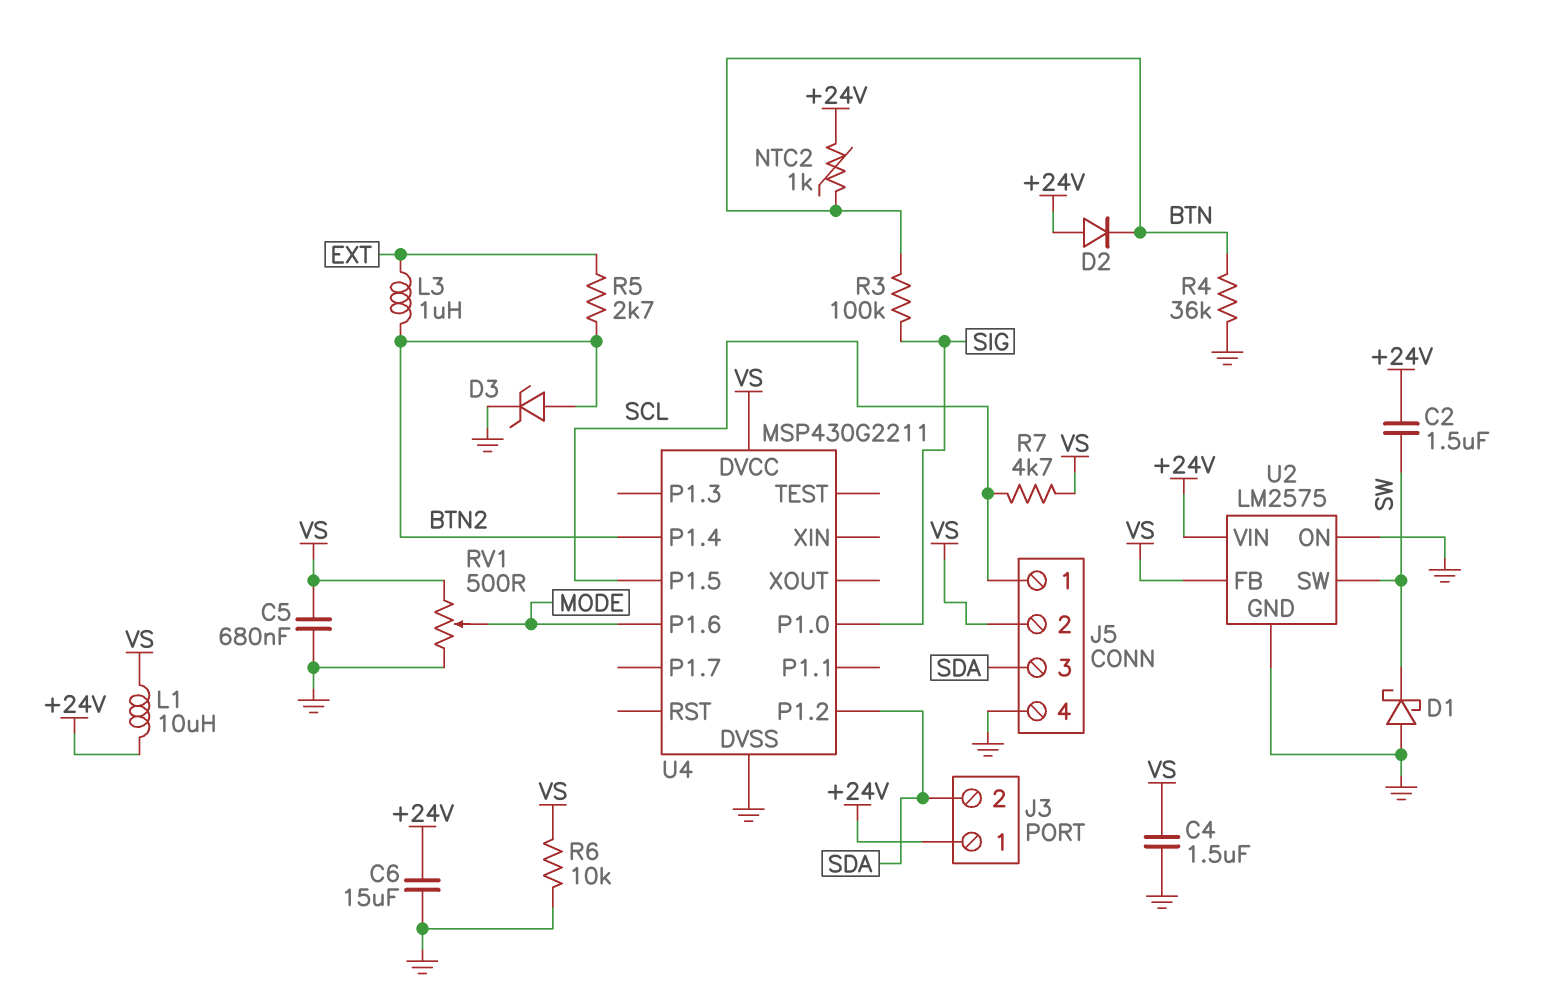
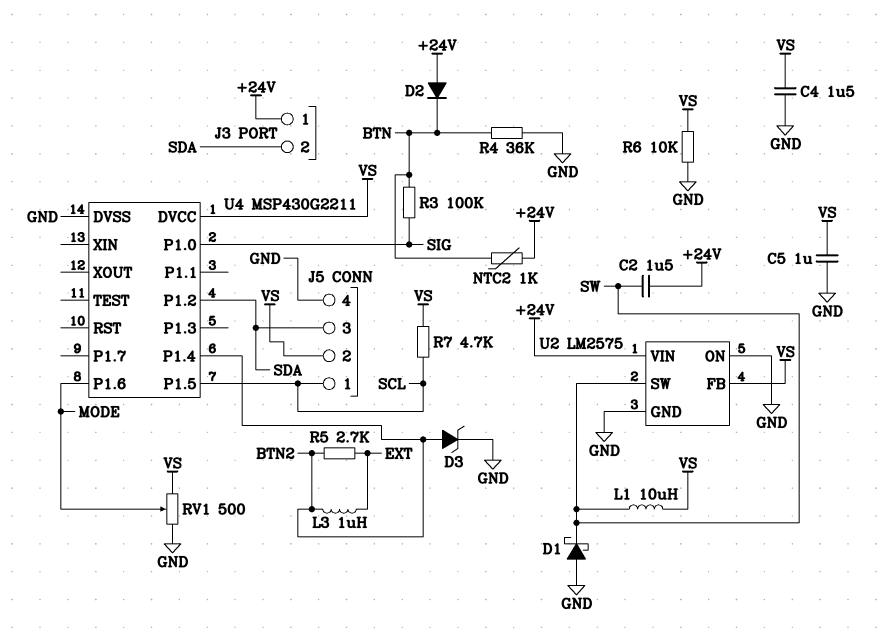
C5: 680nF (GND, VS) -> 1uF (GND, VS)
C6: 15uF (+24V, GND) -> none
L1: 10uH (+24V, VS) -> 10uH (SW, VS)

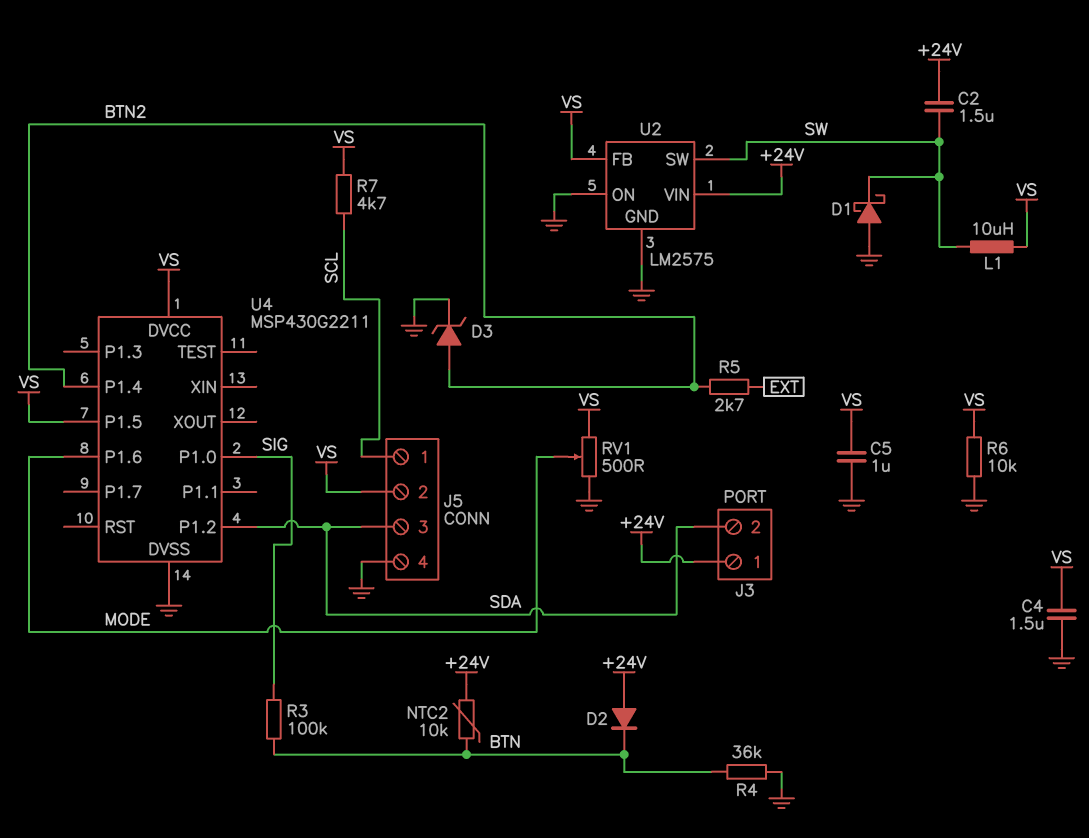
L3: 1uH (BTN2, EXT) -> none
NTC2: 1k (+24V, BTN) -> 10k (+24V, BTN)
U4 pin P1.5: SCL -> VS

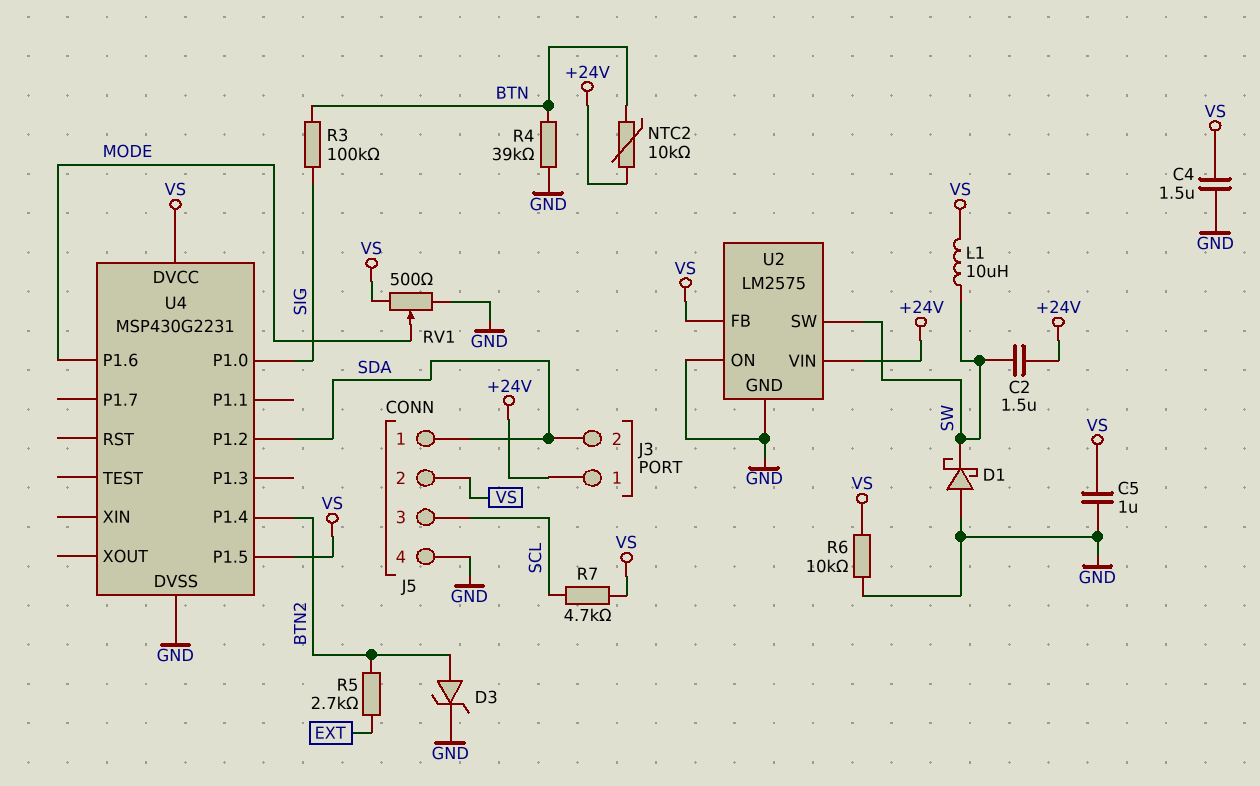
D2: diode (A +24V, K BTN) -> none
J5 pin 1: SCL -> SDA
J5 pin 3: SDA -> SCL
R4: 36k (BTN, GND) -> 39k (BTN, GND)
U4: MSP430G2211 -> MSP430G2231

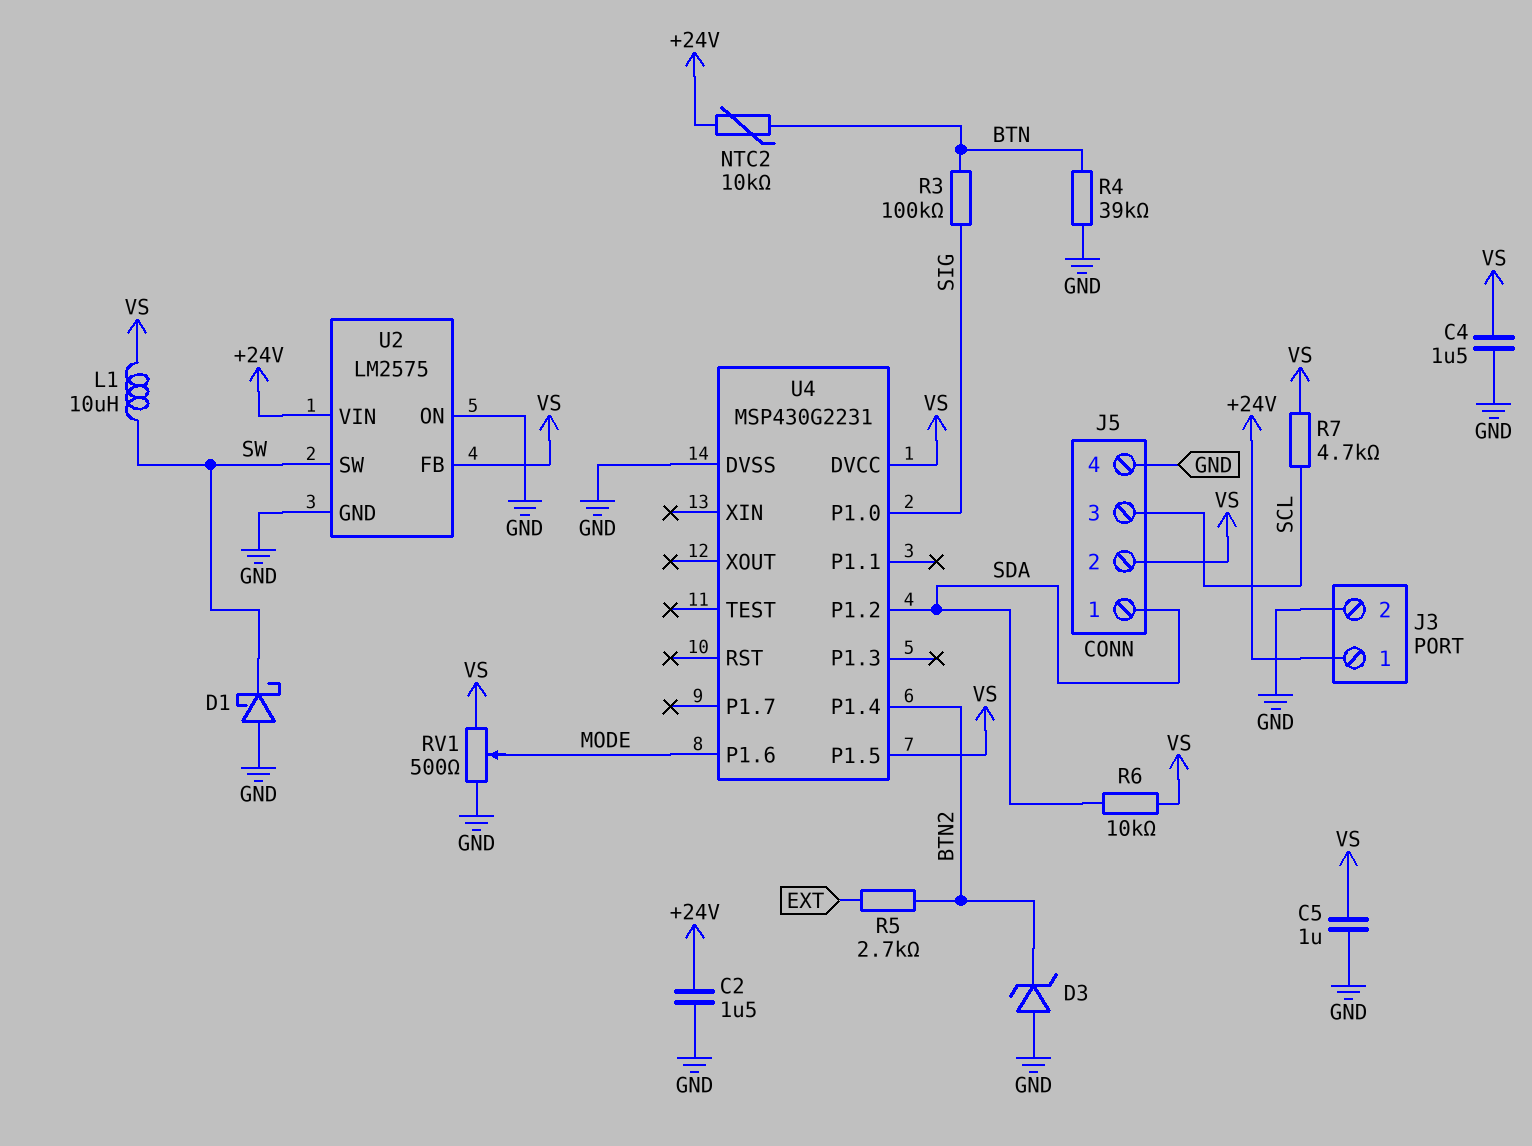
C2: 1.5uF (+24V, SW) -> 1.5uF (+24V, GND)
D3: zener (A BTN2, K GND) -> zener (A GND, K BTN2)
J3 pin 2: SDA -> GND
R6: 10k (GND, VS) -> 10k (SDA, VS)

